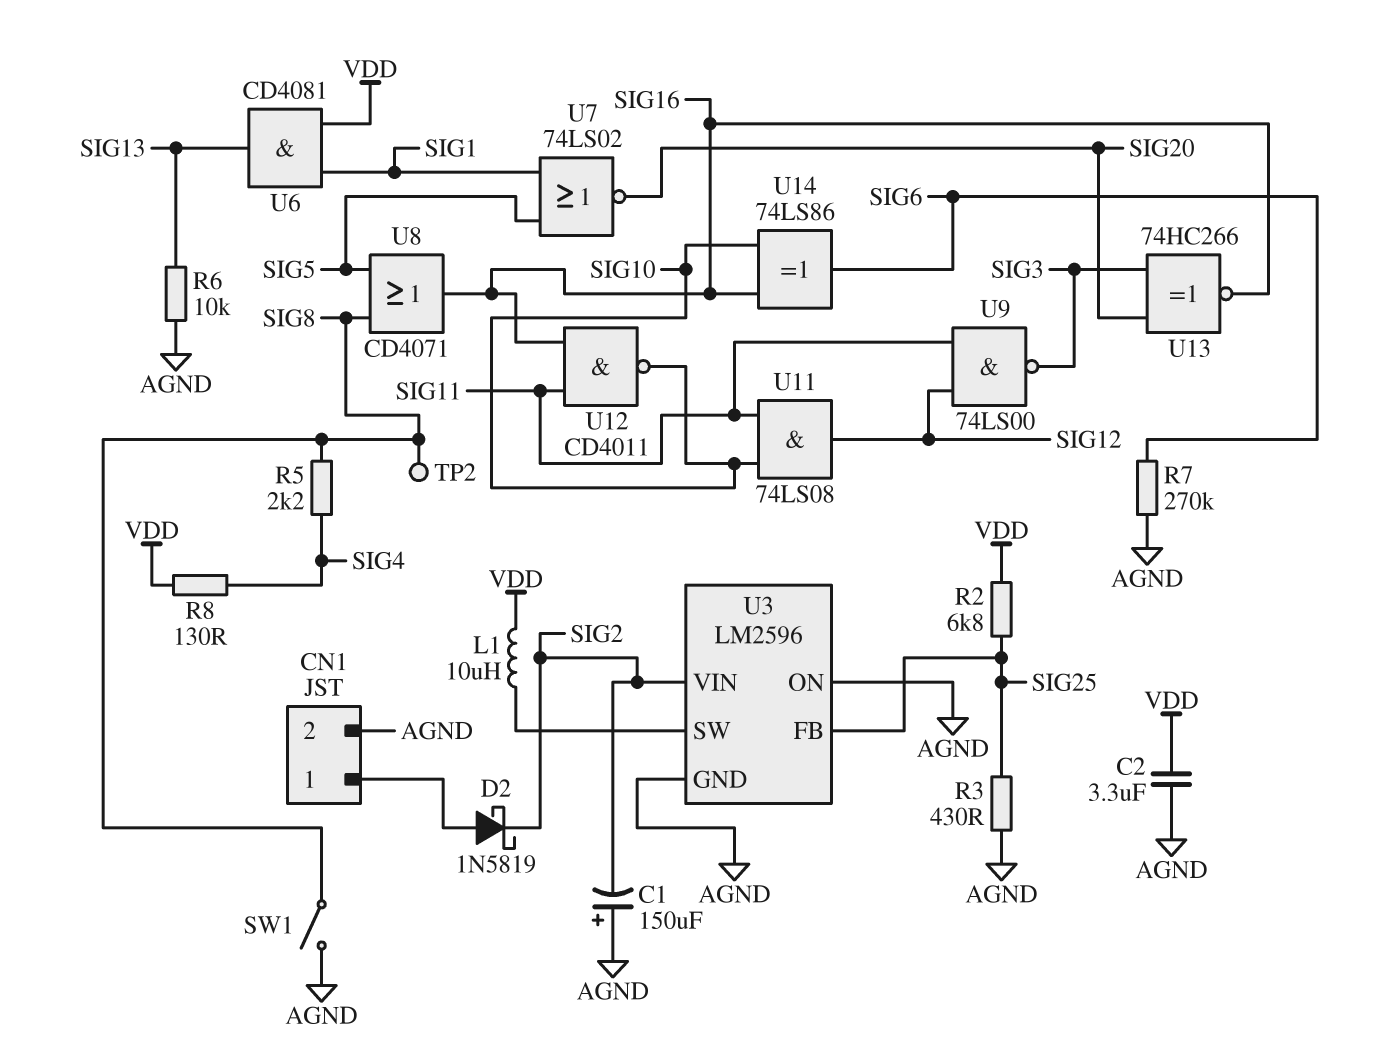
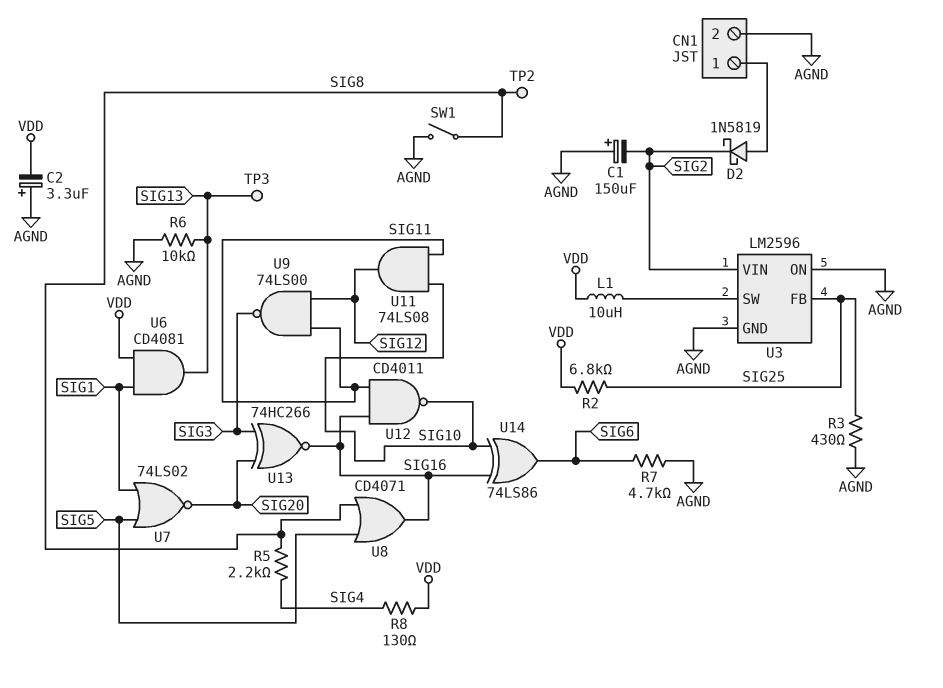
C2: 3.3uF (AGND, VDD) -> 3.3uF (plus AGND, minus VDD)
R7: 270k (AGND, SIG6) -> 4.7k (AGND, SIG6)
TP3: none -> test point (SIG13)

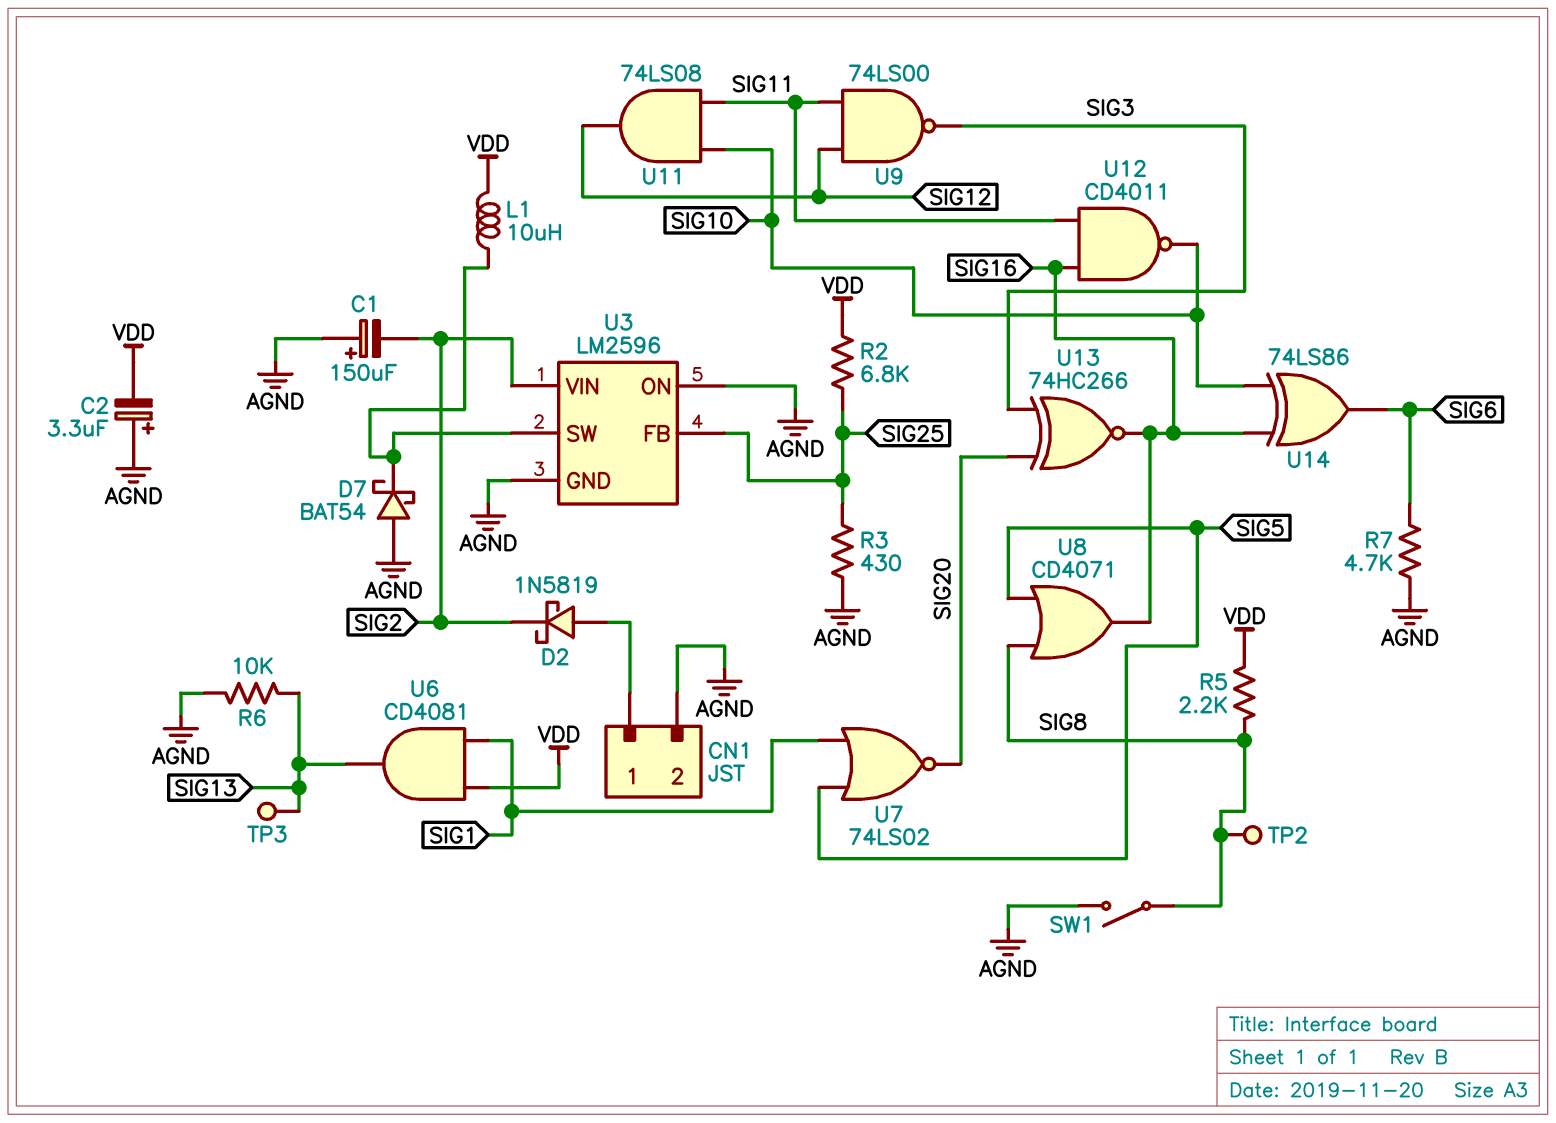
D7: none -> schottky BAT54 (A AGND, K U3/SW)
R5: 2.2k (SIG4, SIG8) -> 2.2k (SIG8, VDD)
R8: 130 (SIG4, VDD) -> none

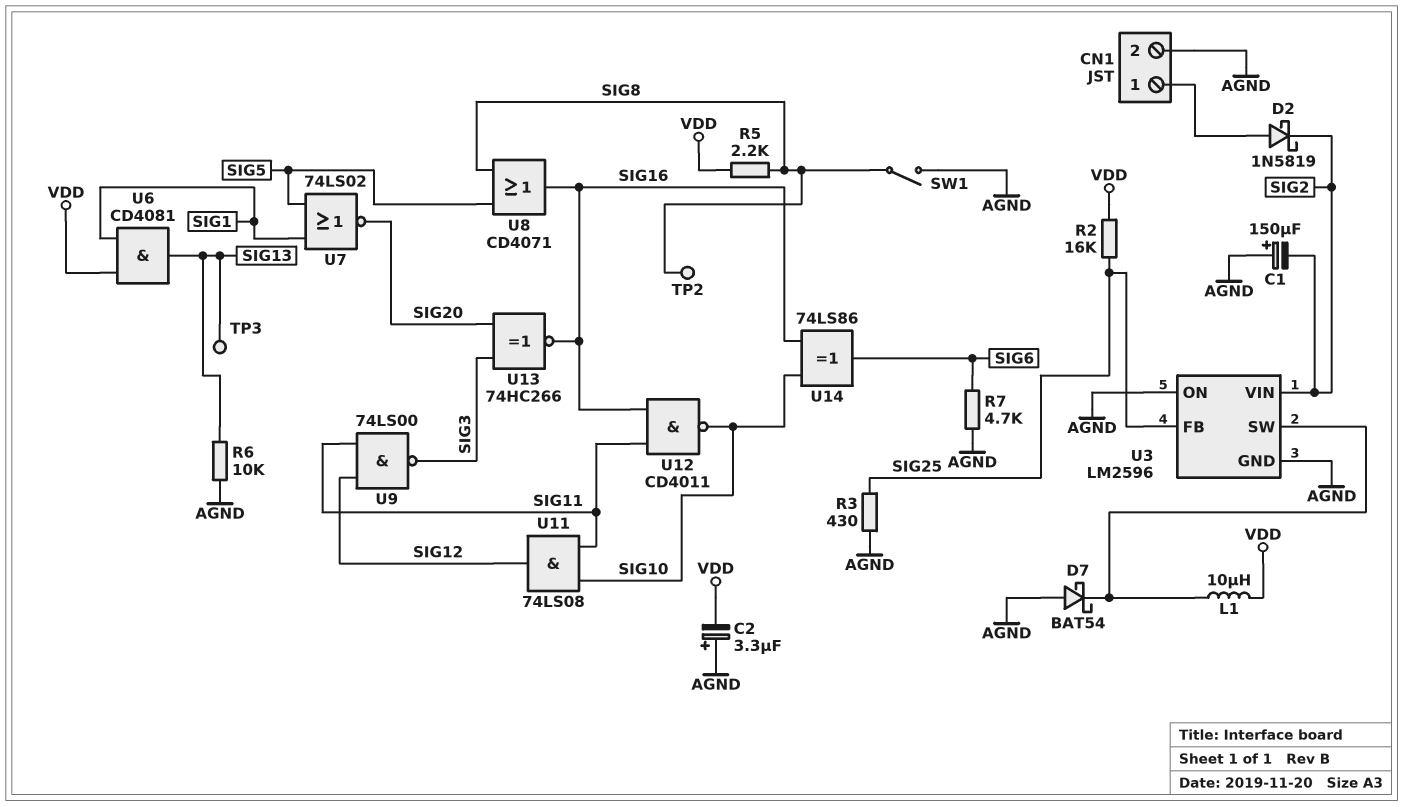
R2: 6.8k (SIG25, VDD) -> 16k (SIG25, VDD)

